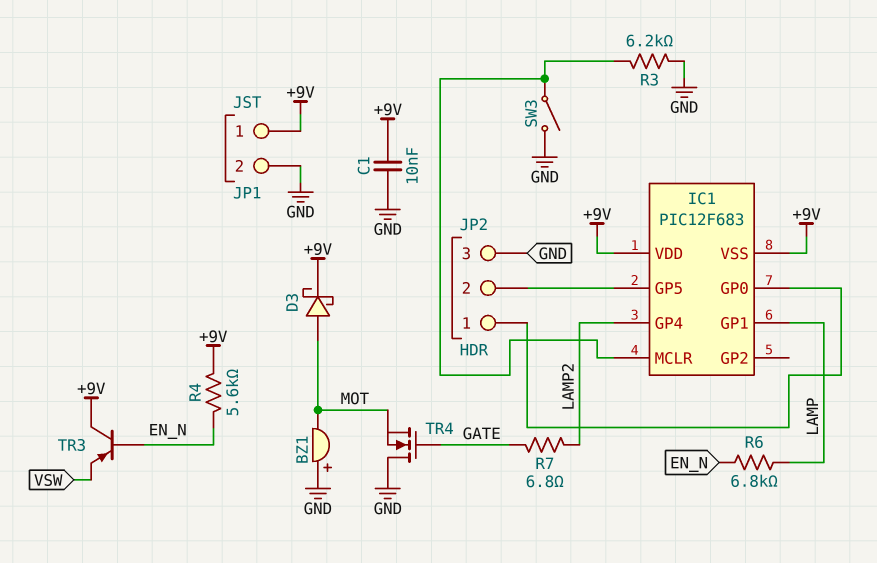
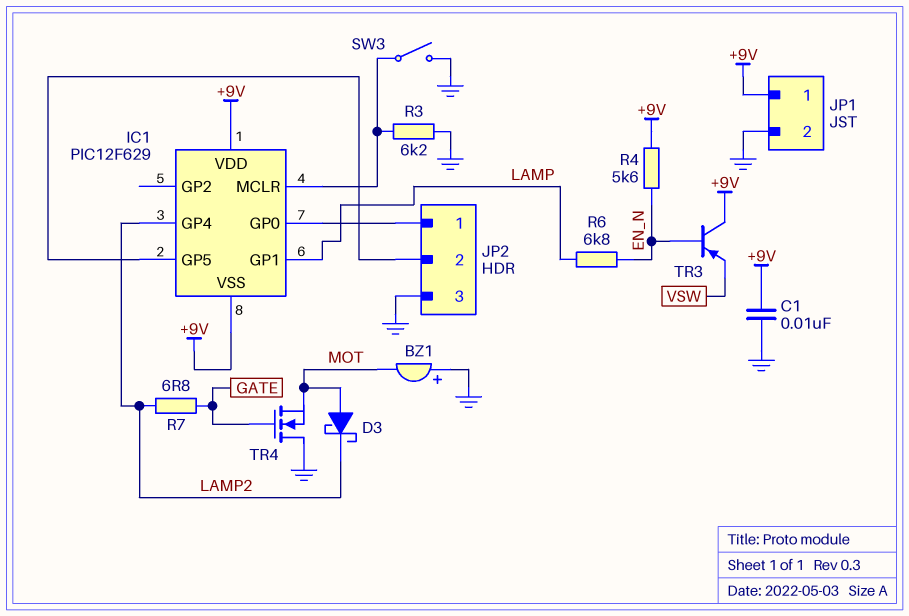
D3: schottky (A MOT, K +9V) -> schottky (A MOT, K LAMP2)
IC1: PIC12F683 -> PIC12F629

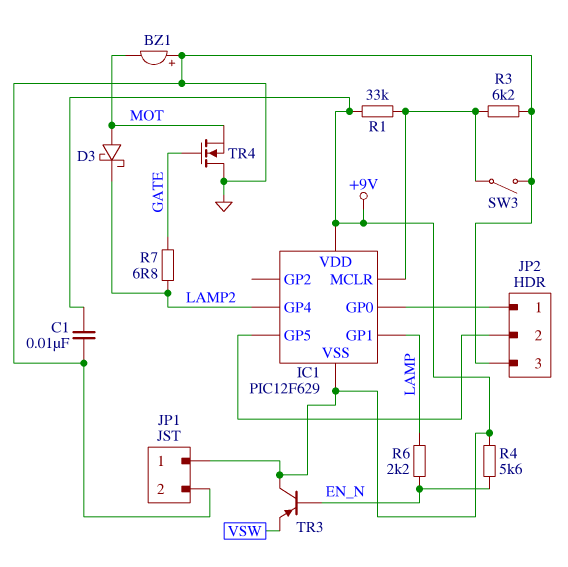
R1: none -> 33k (+9V, IC1/MCLR)
R6: 6.8k (EN_N, LAMP) -> 2.2k (EN_N, LAMP)

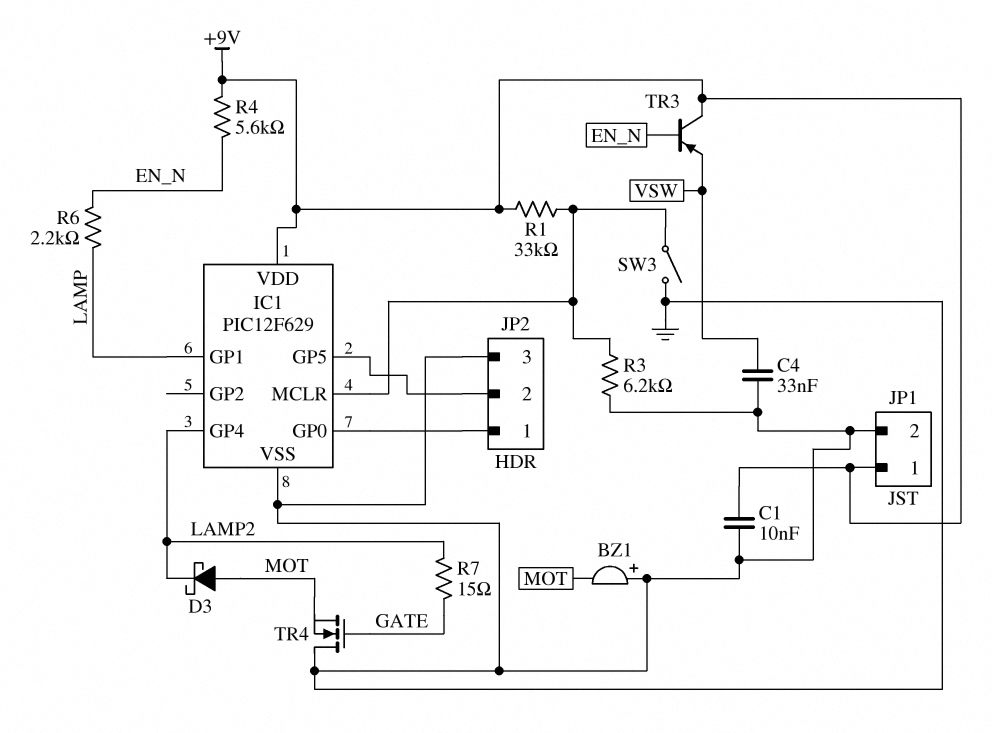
C4: none -> 33nF (GND, VSW)
IC1 pin VSS: +9V -> GND
R7: 6.8 (GATE, LAMP2) -> 15 (GATE, LAMP2)

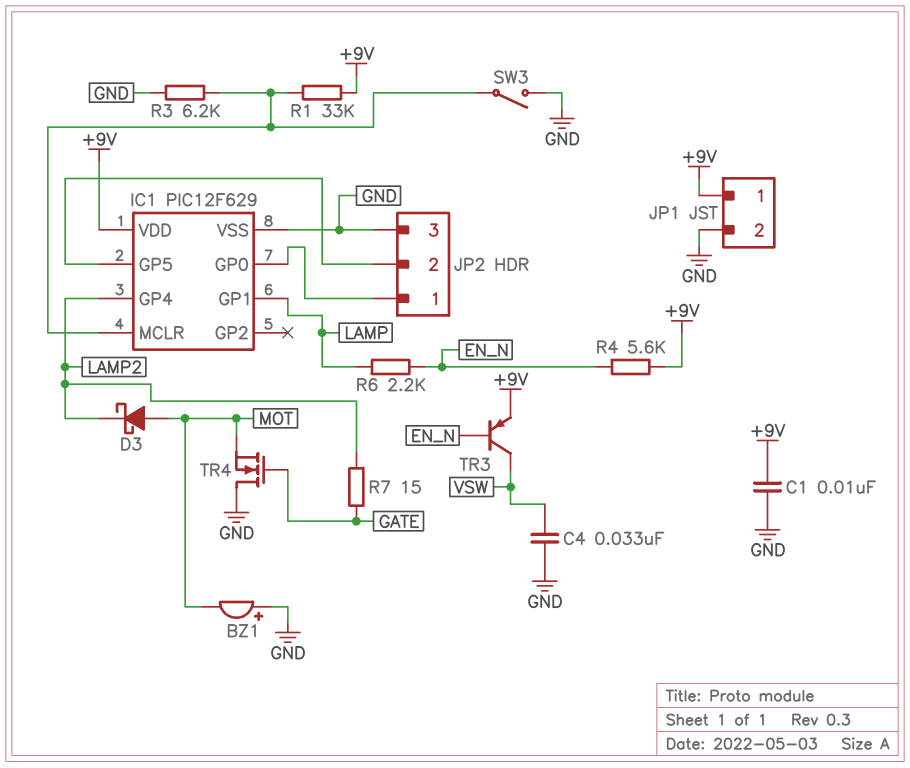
TR3: PNP (B EN_N, C +9V, E VSW) -> PNP (B EN_N, C VSW, E +9V)

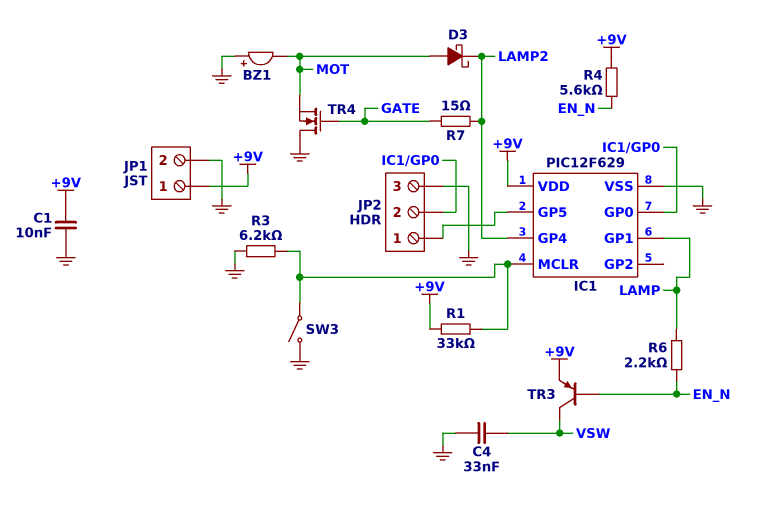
JP2 pin 1: IC1/GP0 -> IC1/GP5
JP2 pin 2: IC1/GP5 -> IC1/GP0

